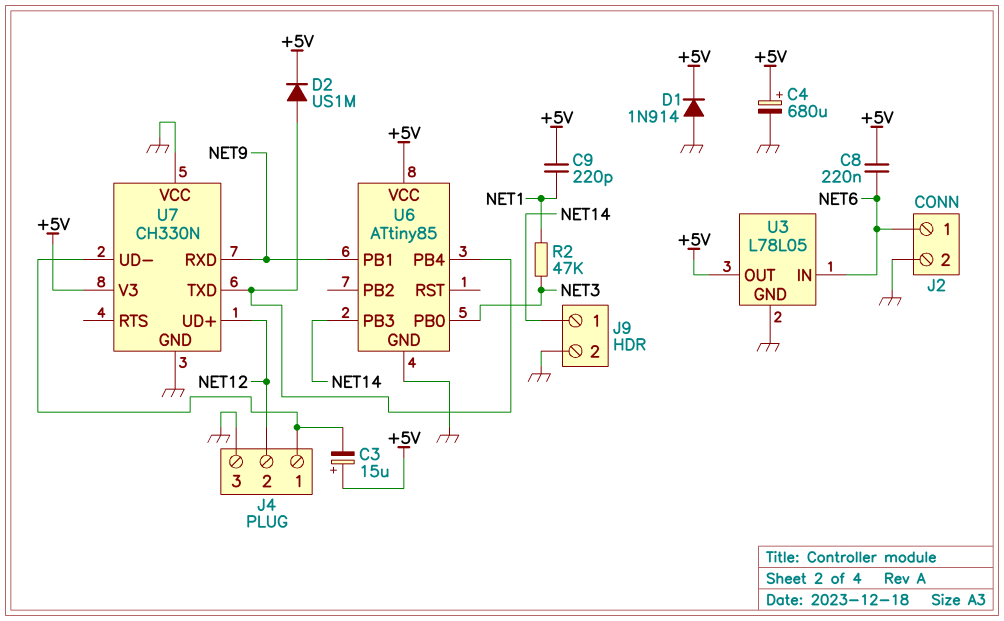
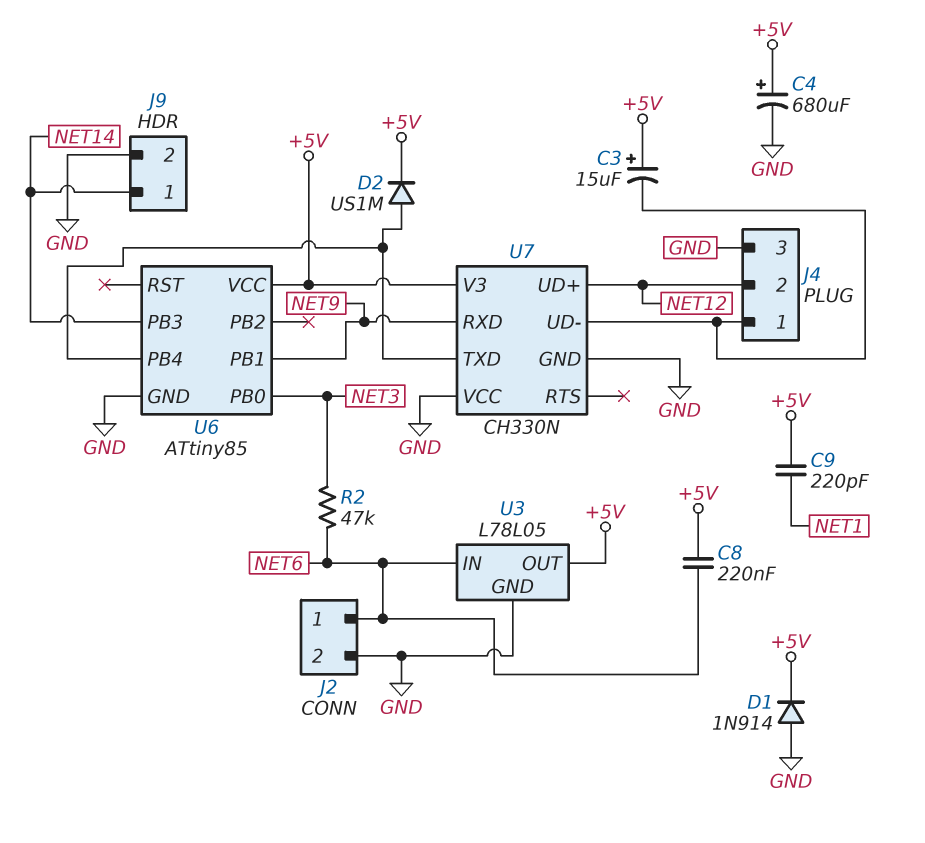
R2: 47k (NET1, NET3) -> 47k (NET3, NET6)

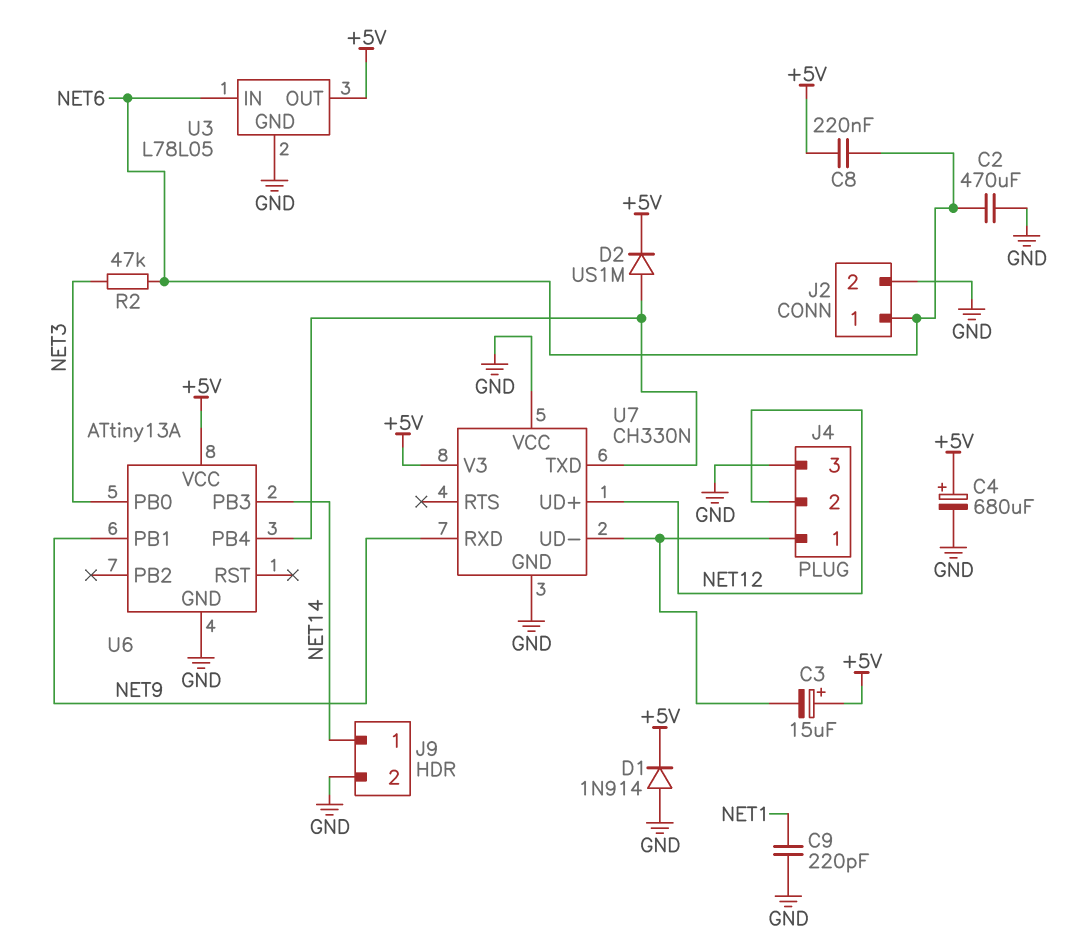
C2: none -> 470uF (GND, NET6)
C9: 220pF (+5V, NET1) -> 220pF (GND, NET1)
U6: ATtiny85 -> ATtiny13A

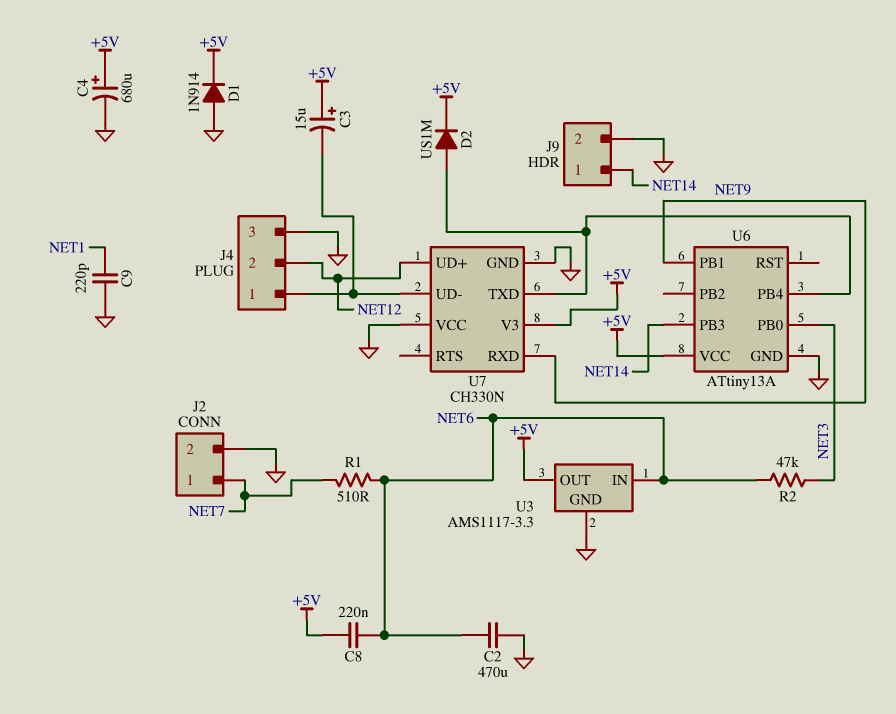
J2 pin 1: NET6 -> NET7
R1: none -> 510 (NET6, NET7)
U3: L78L05 -> AMS1117-3.3

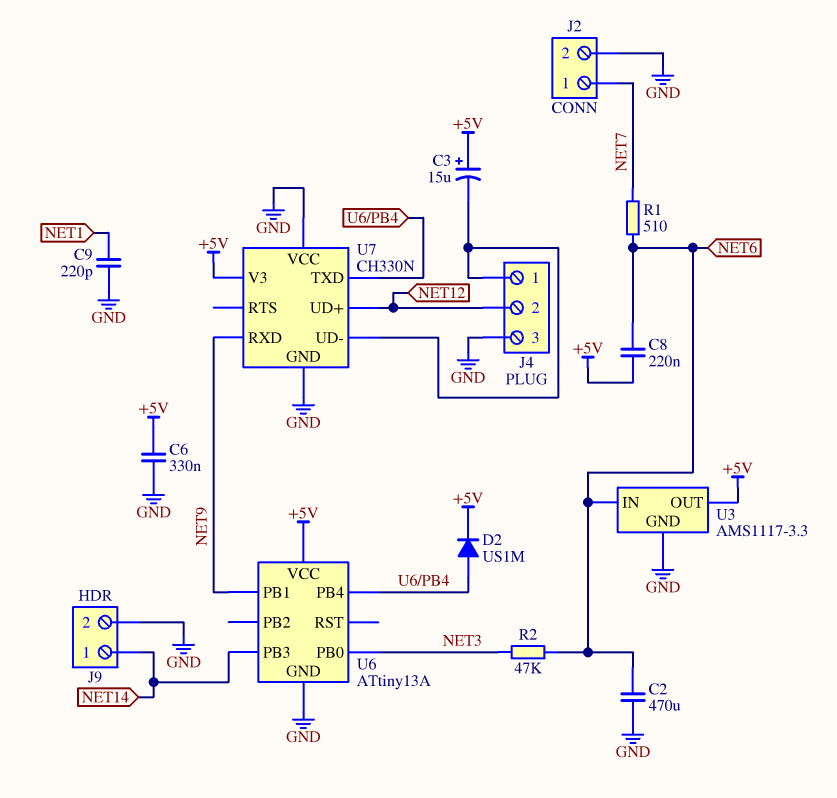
C4: 680uF (plus +5V, minus GND) -> none
C6: none -> 330nF (+5V, GND)
D1: diode 1N914 (A GND, K +5V) -> none

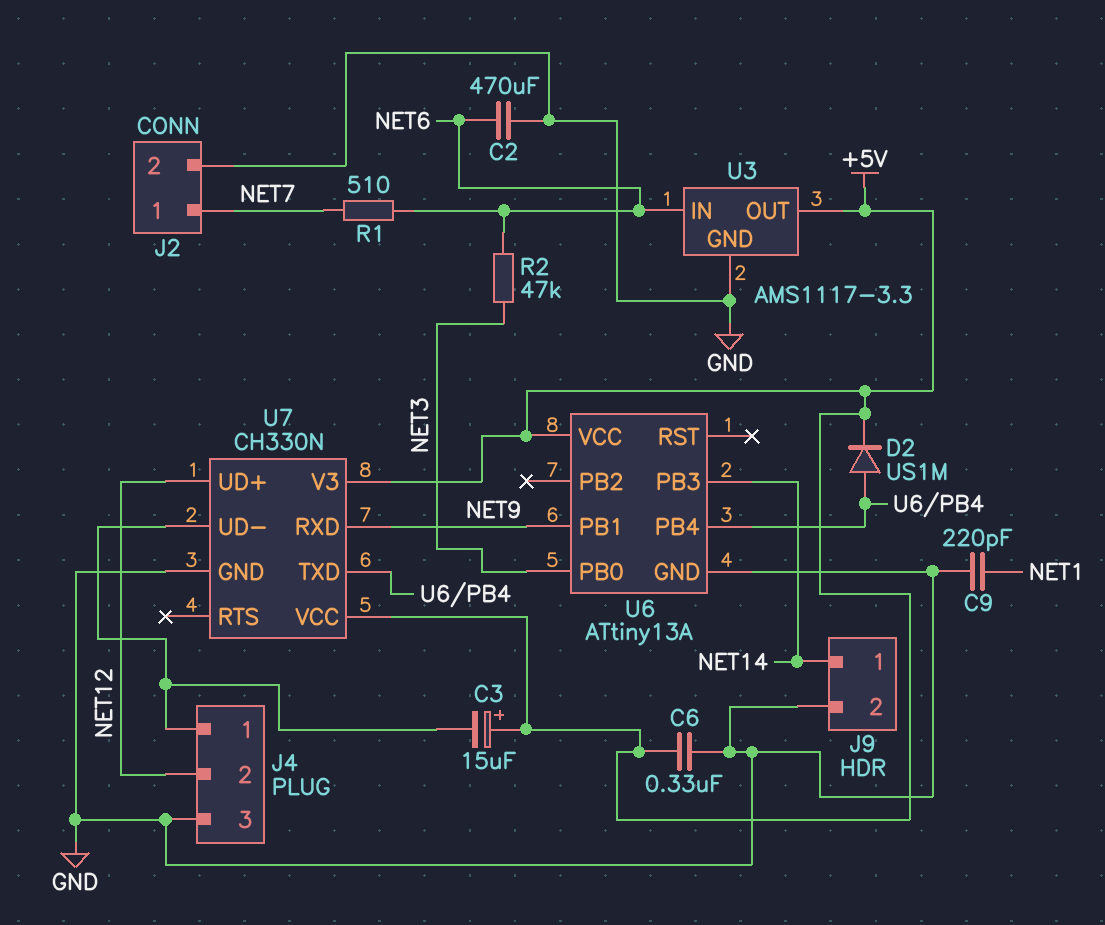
C8: 220nF (+5V, NET6) -> none
U7 pin VCC: GND -> +5V

